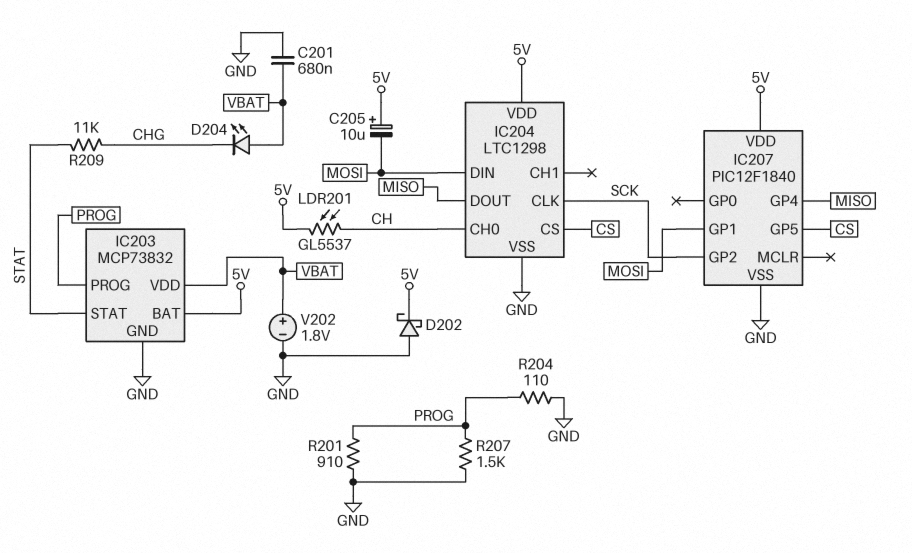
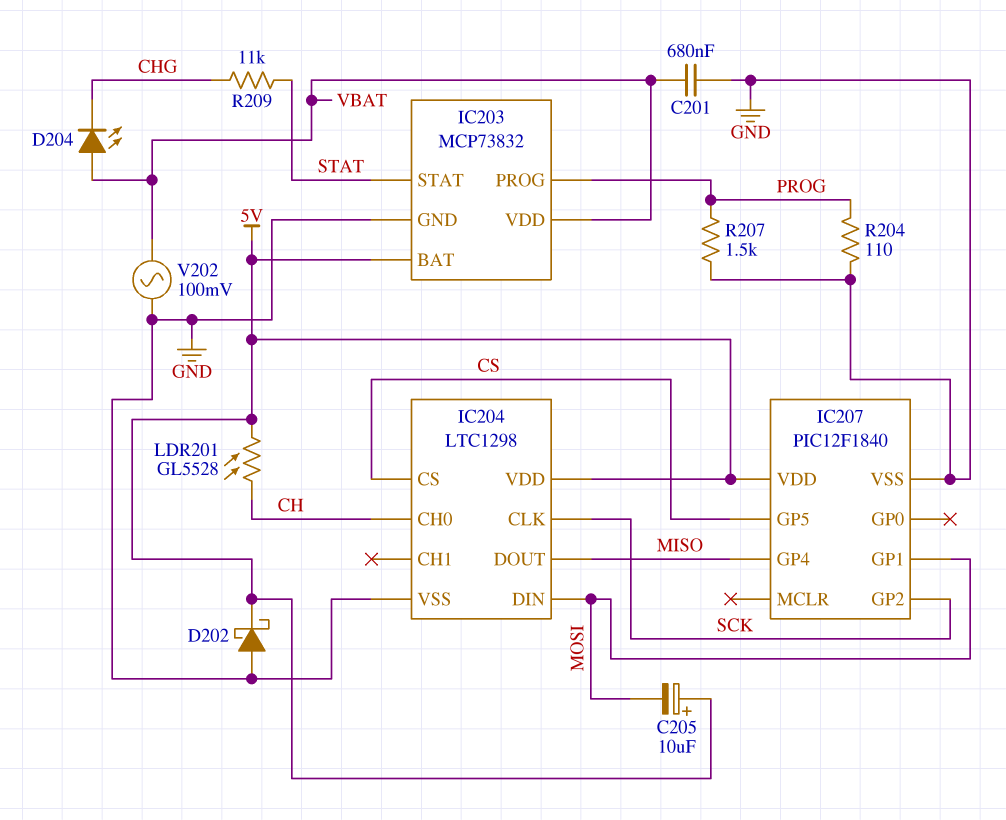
LDR201: GL5537 (5V, CH) -> GL5528 (5V, CH)
R201: 910 (GND, PROG) -> none
V202: 1.8V (plus VBAT, minus GND) -> AC 100mV (GND, VBAT)

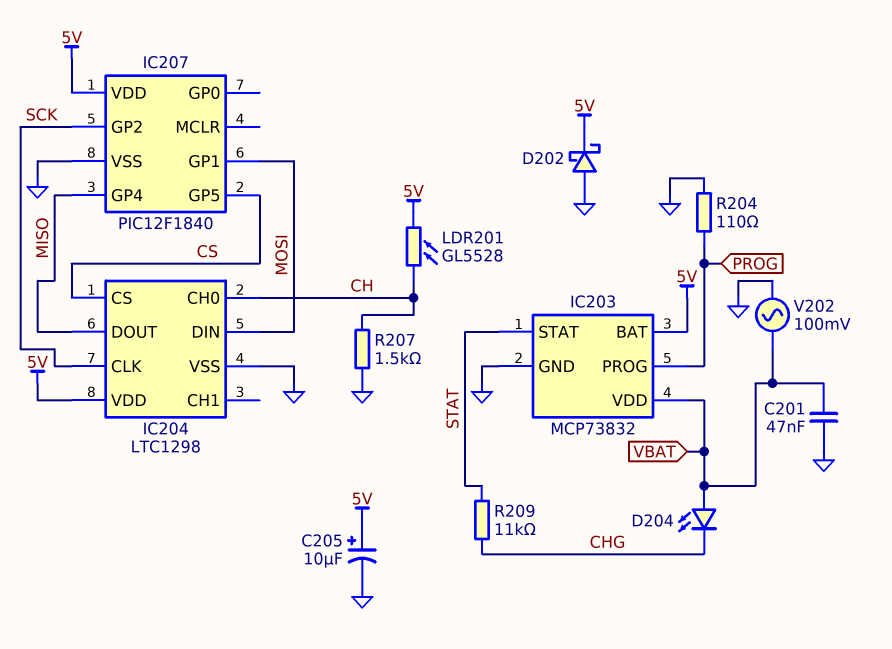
C201: 680nF (GND, VBAT) -> 47nF (GND, VBAT)
C205: 10uF (plus 5V, minus MOSI) -> 10uF (plus 5V, minus GND)
R207: 1.5k (GND, PROG) -> 1.5k (CH, GND)

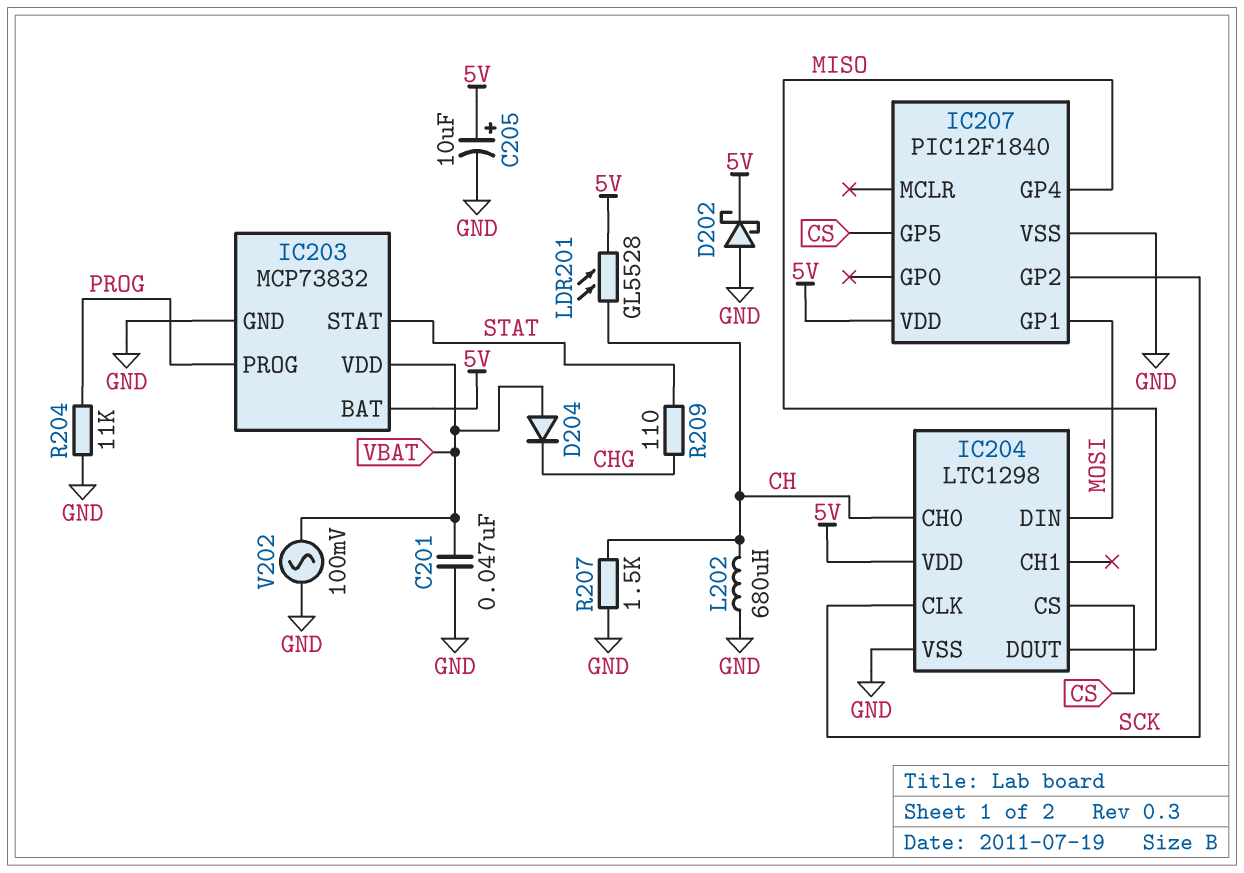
D204: LED (A VBAT, K CHG) -> diode (A VBAT, K CHG)
L202: none -> 680uH (CH, GND)
R204: 110 (GND, PROG) -> 11k (GND, PROG)
R209: 11k (CHG, STAT) -> 110 (CHG, STAT)

